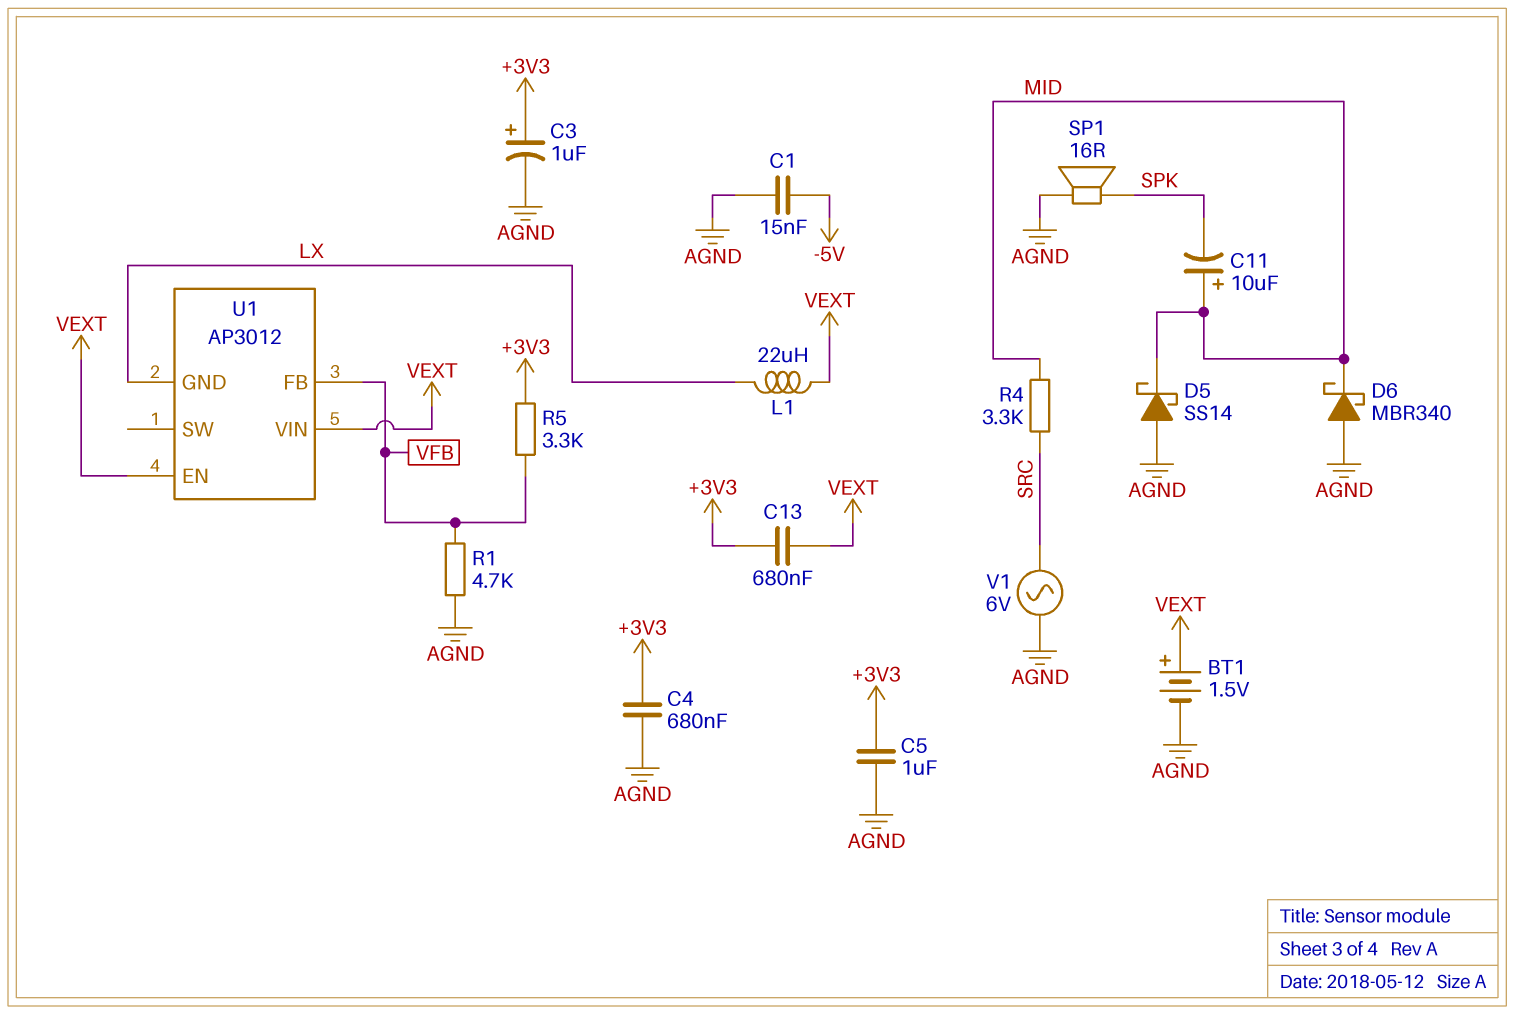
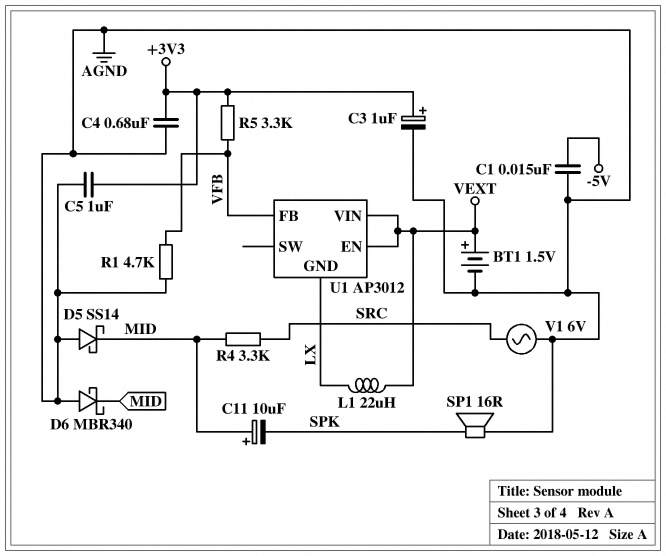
C13: 680nF (+3V3, VEXT) -> none

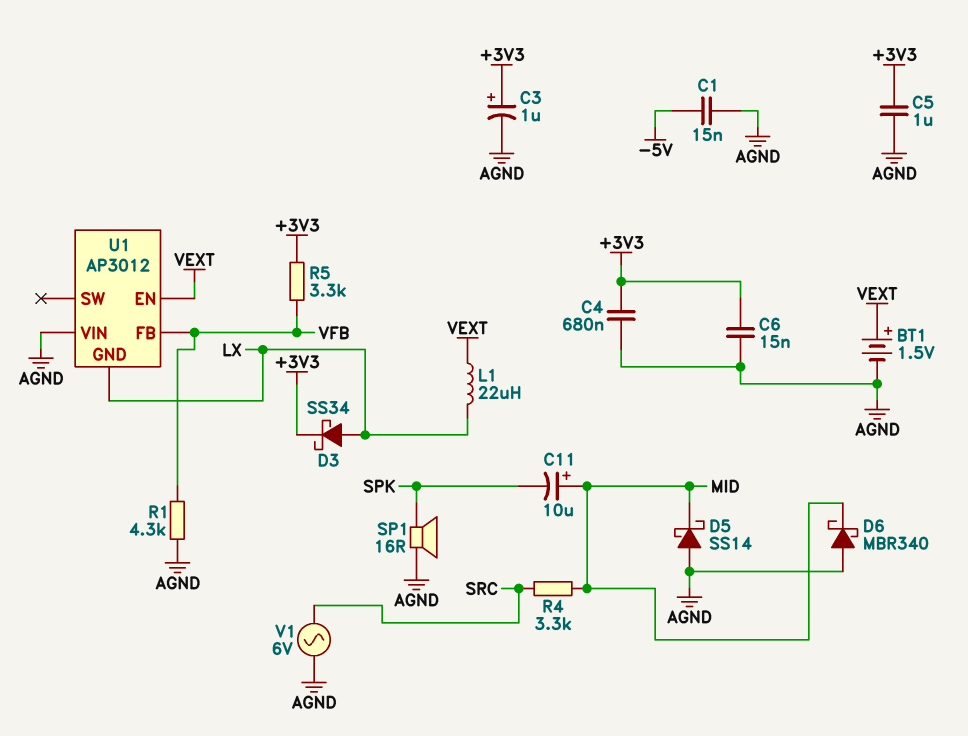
C6: none -> 15nF (+3V3, AGND)
D3: none -> schottky SS34 (A LX, K +3V3)
R1: 4.7k (AGND, VFB) -> 4.3k (AGND, VFB)
U1 pin VIN: VEXT -> AGND

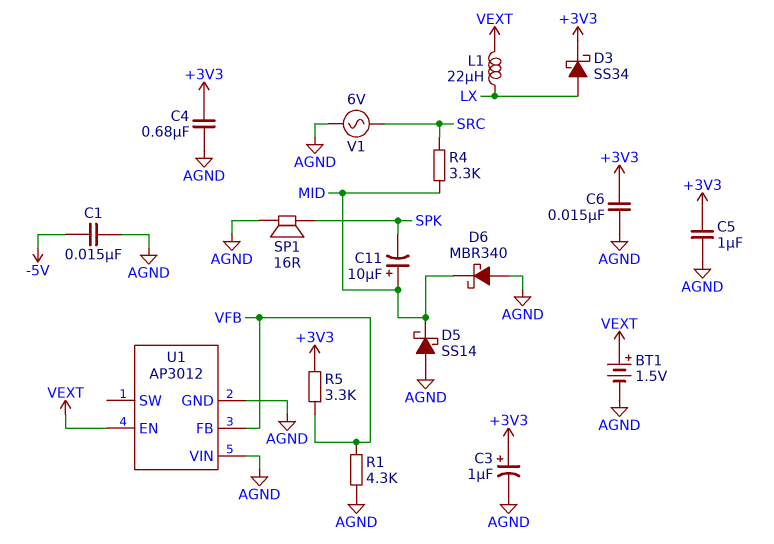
U1 pin GND: LX -> AGND

